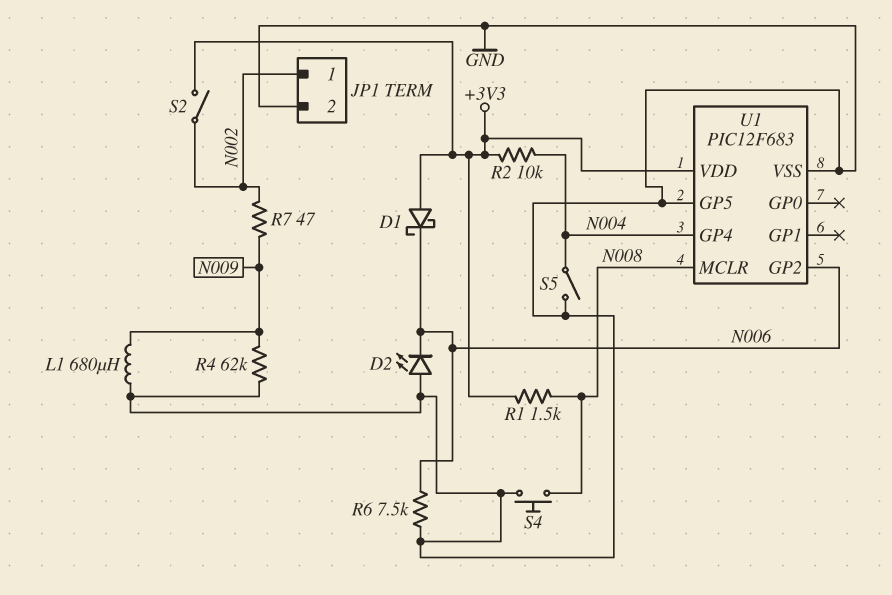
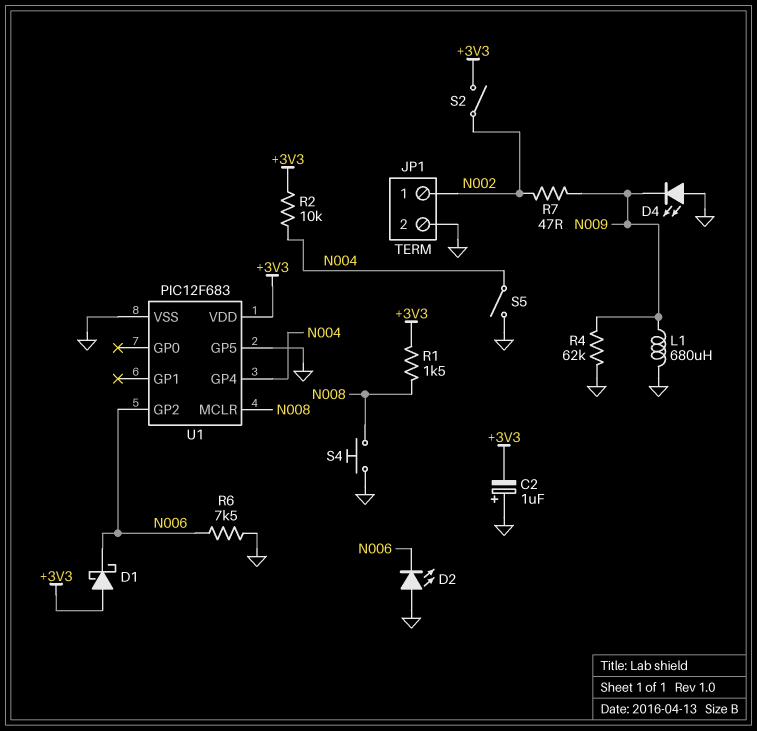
C2: none -> 1uF (plus GND, minus +3V3)
D4: none -> LED (A GND, K N009)

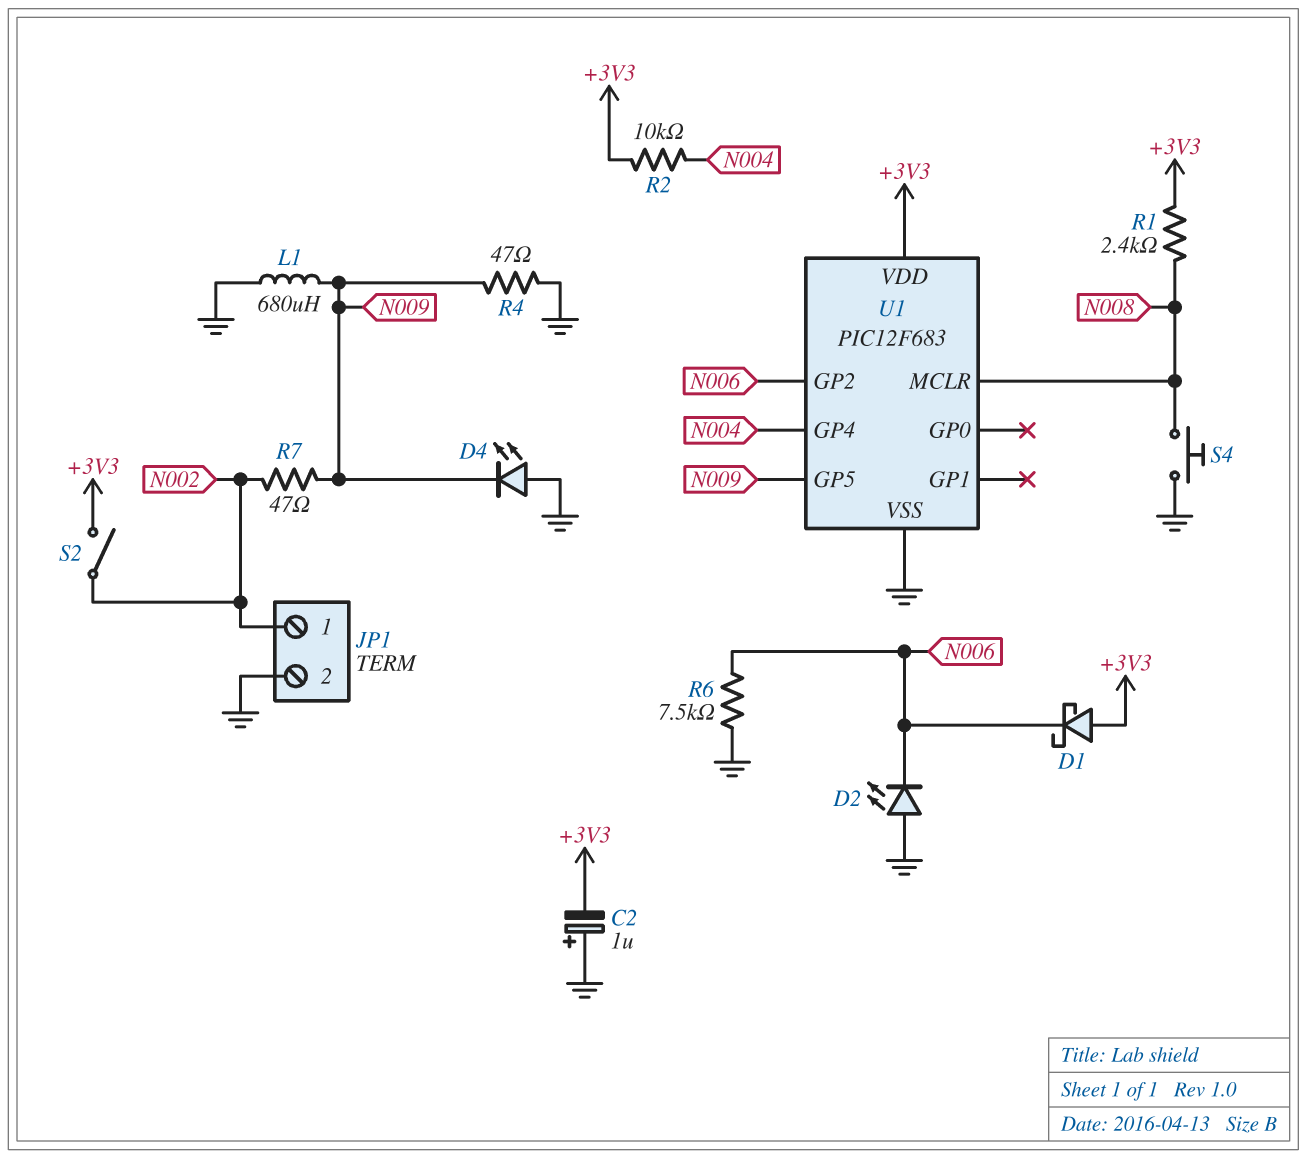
R1: 1.5k (+3V3, N008) -> 2.4k (+3V3, N008)
R4: 62k (GND, N009) -> 47 (GND, N009)
S5: switch (GND, N004) -> none
U1 pin GP5: GND -> N009

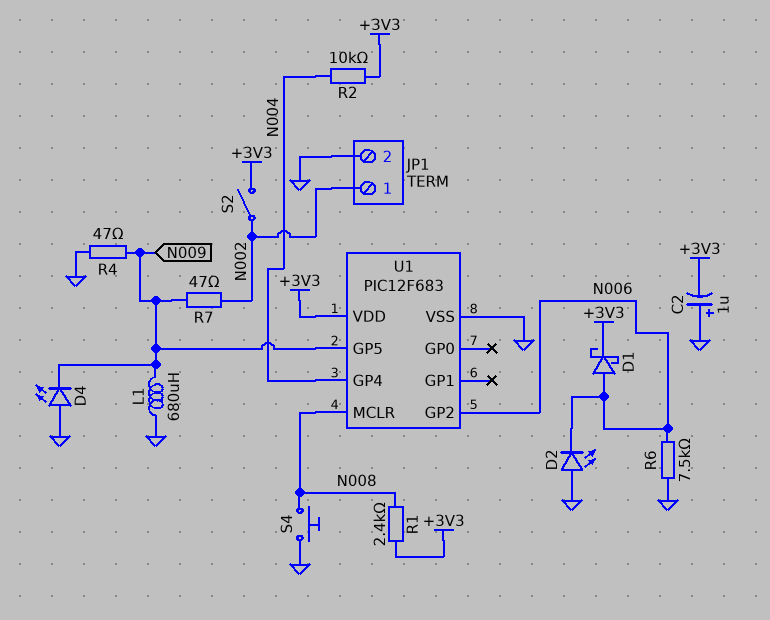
D1: schottky (A +3V3, K N006) -> schottky (A N006, K +3V3)

